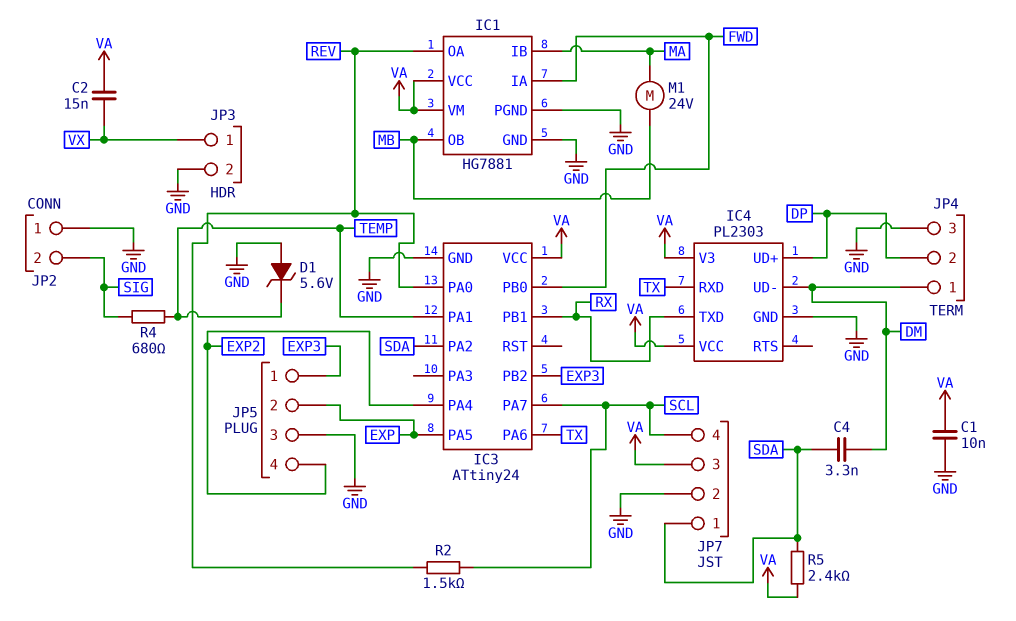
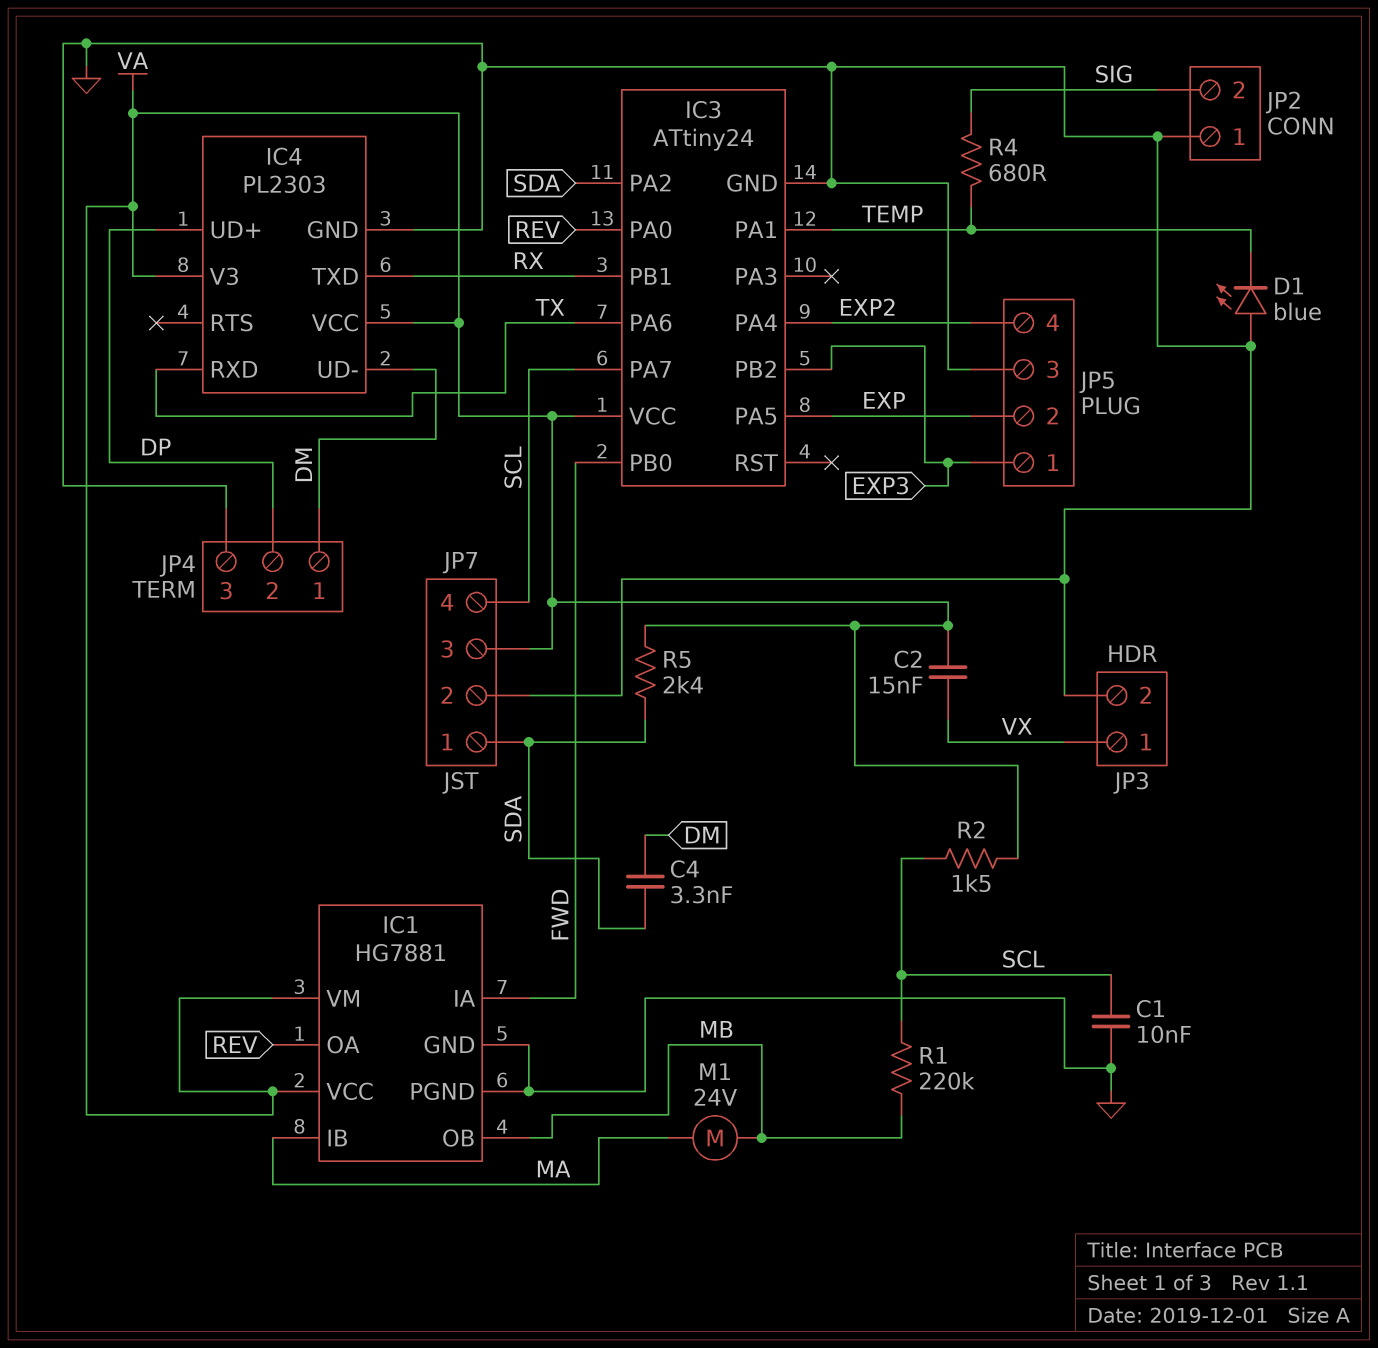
C1: 10nF (GND, VA) -> 10nF (GND, SCL)
D1: zener 5.6V (A GND, K TEMP) -> LED blue (A GND, K TEMP)
R1: none -> 220k (MB, SCL)
R2: 1.5k (REV, SCL) -> 1.5k (SCL, VA)

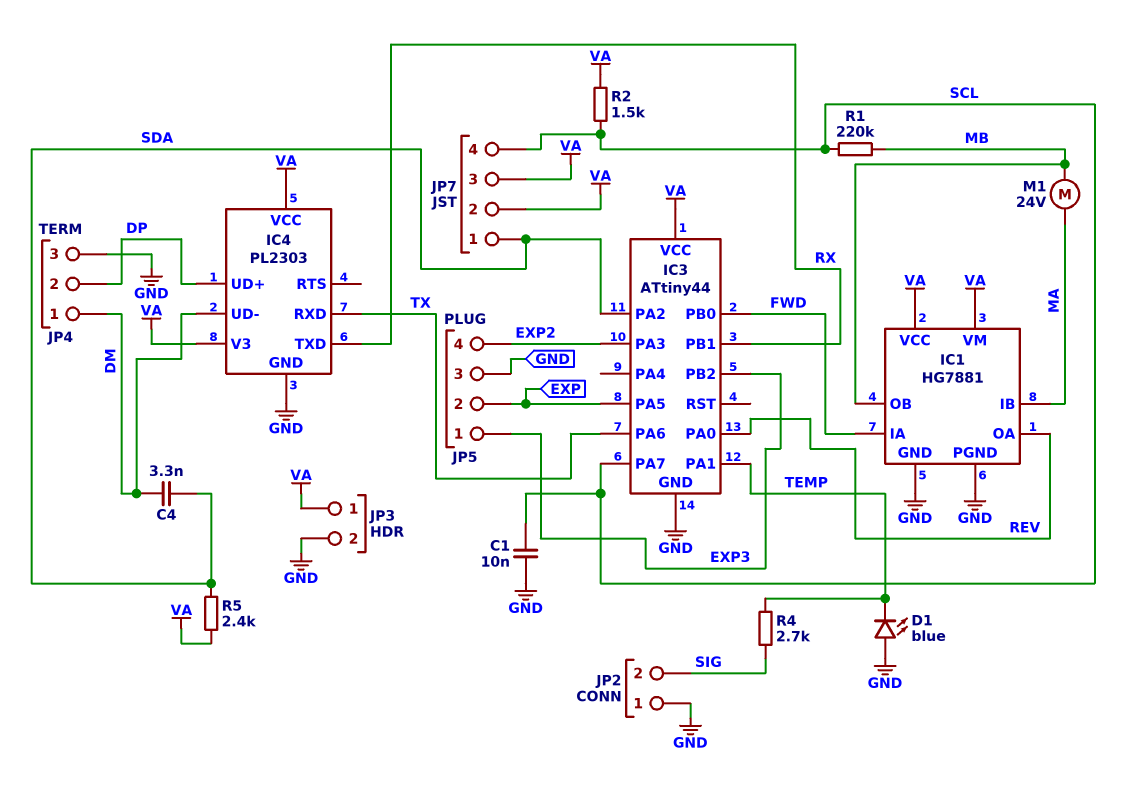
C2: 15nF (VA, VX) -> none
IC3: ATtiny24 -> ATtiny44
IC3 pin PA3: none -> EXP2
IC3 pin PA4: EXP2 -> none
JP3 pin 1: VX -> VA
JP7 pin 2: GND -> VA
R4: 680 (SIG, TEMP) -> 2.7k (SIG, TEMP)

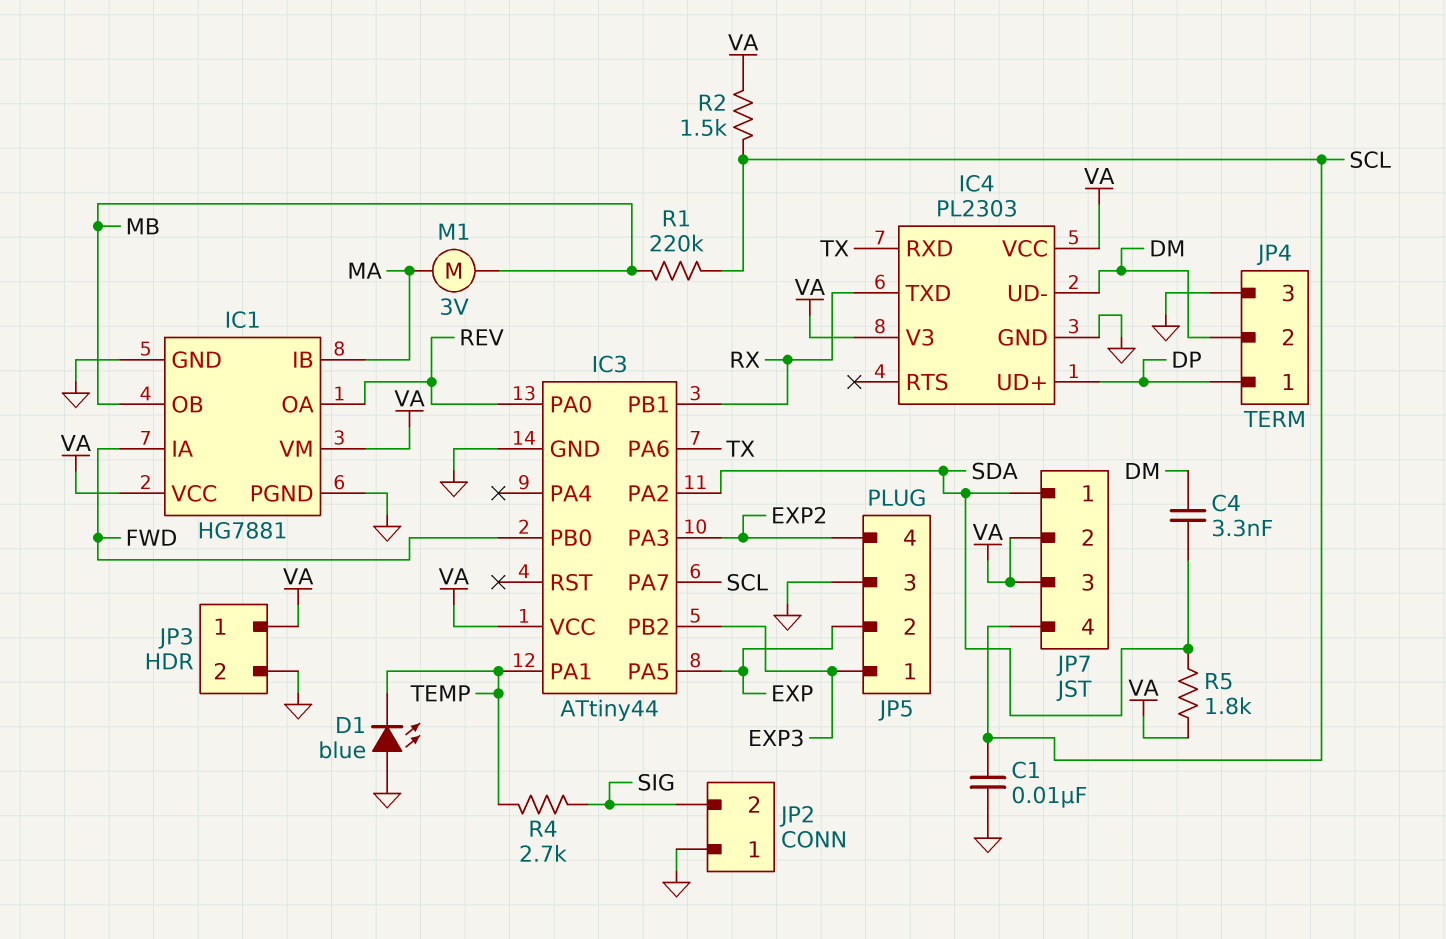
JP4 pin 1: DM -> DP
JP4 pin 2: DP -> DM
M1: motor 24V (MA, MB) -> motor 3V (MA, MB)
R5: 2.4k (SDA, VA) -> 1.8k (SDA, VA)

